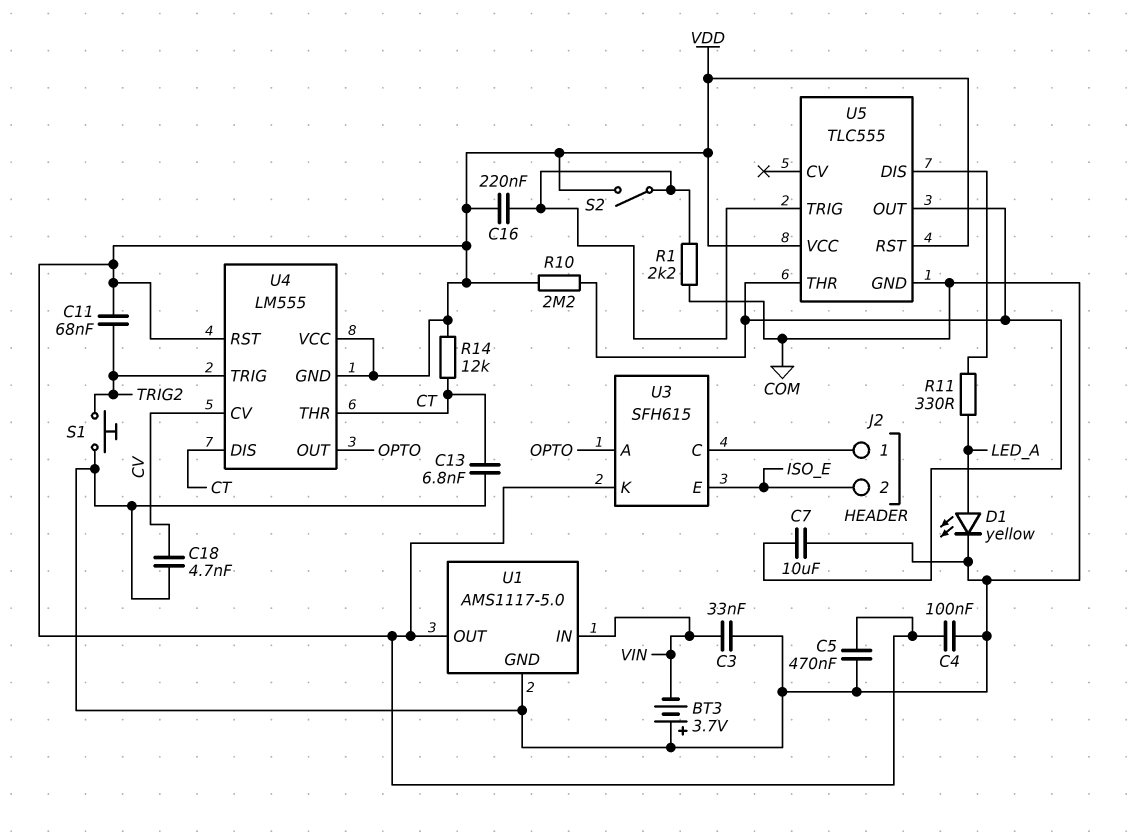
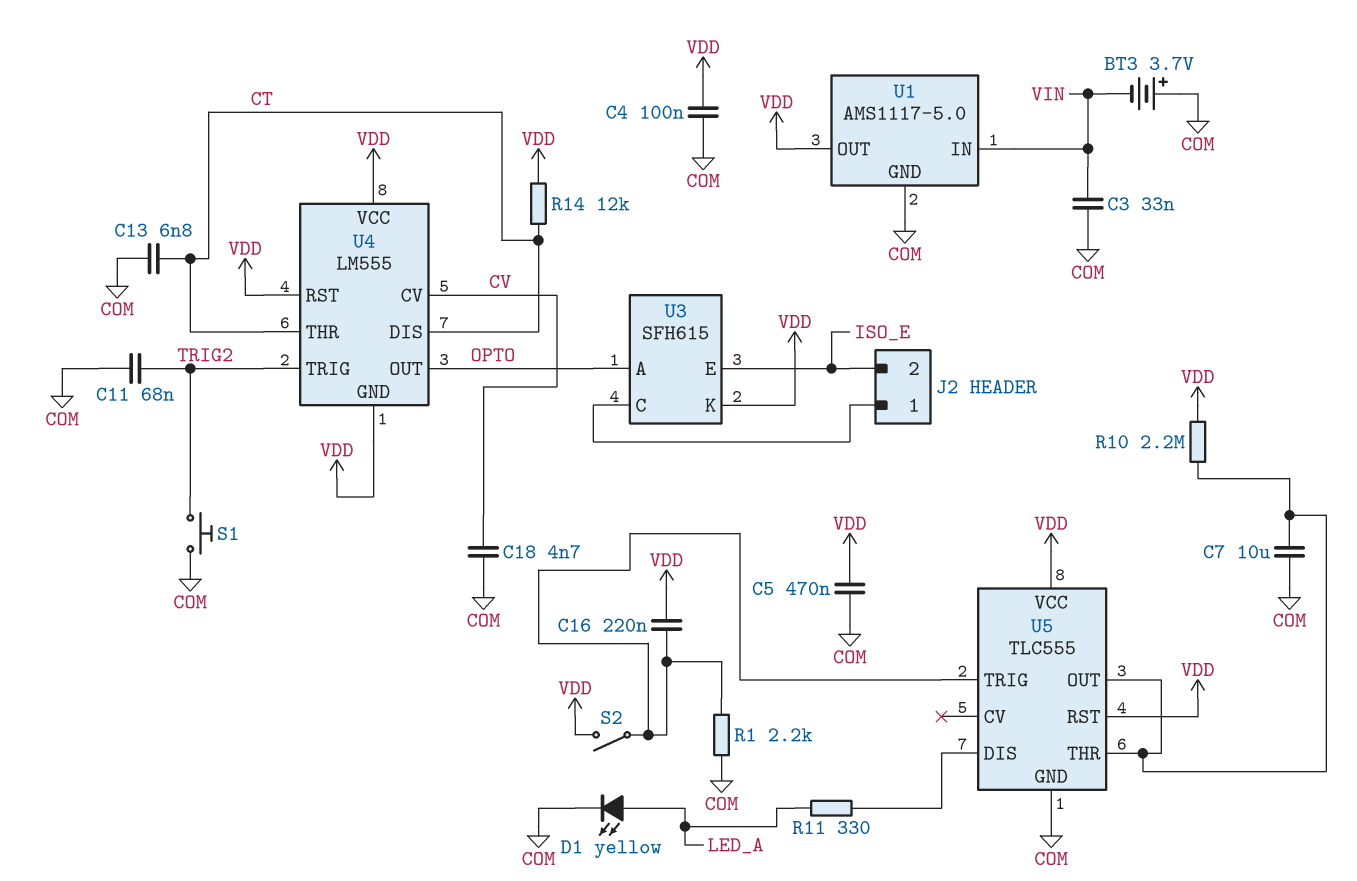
C11: 68nF (TRIG2, VDD) -> 68nF (COM, TRIG2)

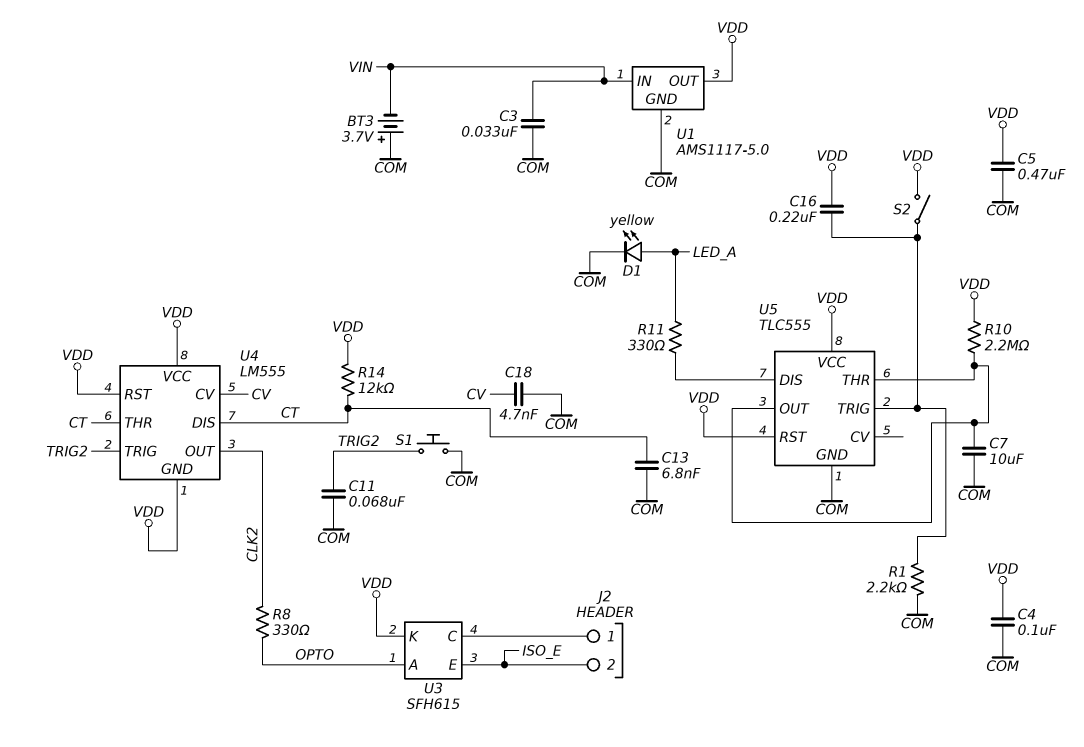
R8: none -> 330 (CLK2, OPTO)
U4 pin OUT: OPTO -> CLK2

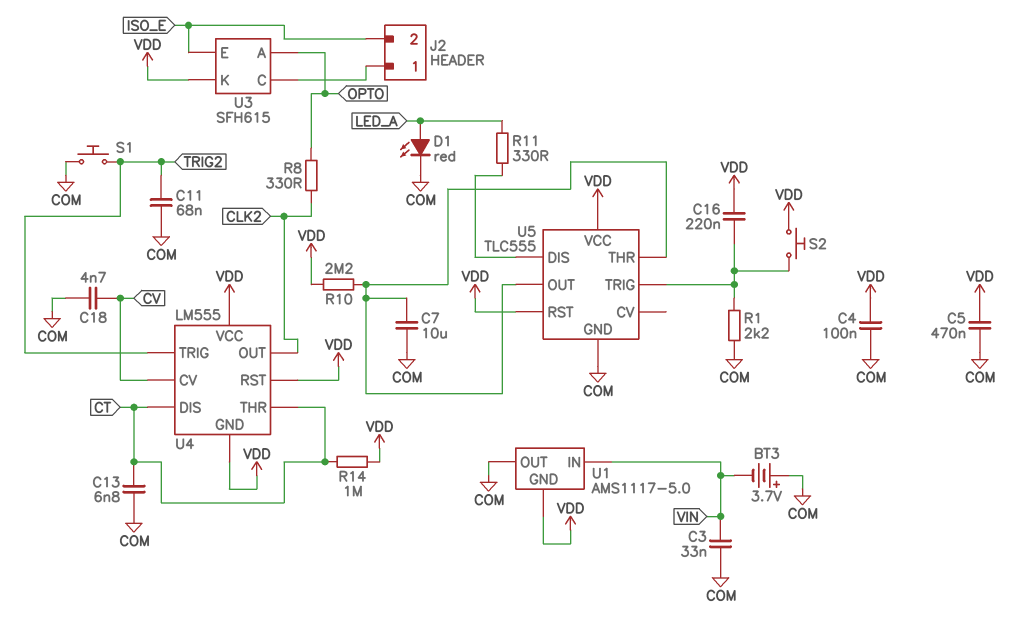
D1: LED yellow (A LED_A, K COM) -> LED red (A LED_A, K COM)
R14: 12k (CT, VDD) -> 1M (CT, VDD)
S2: switch (U5/TRIG, VDD) -> button (U5/TRIG, VDD)
U1 pin GND: COM -> VDD
U1 pin OUT: VDD -> COM

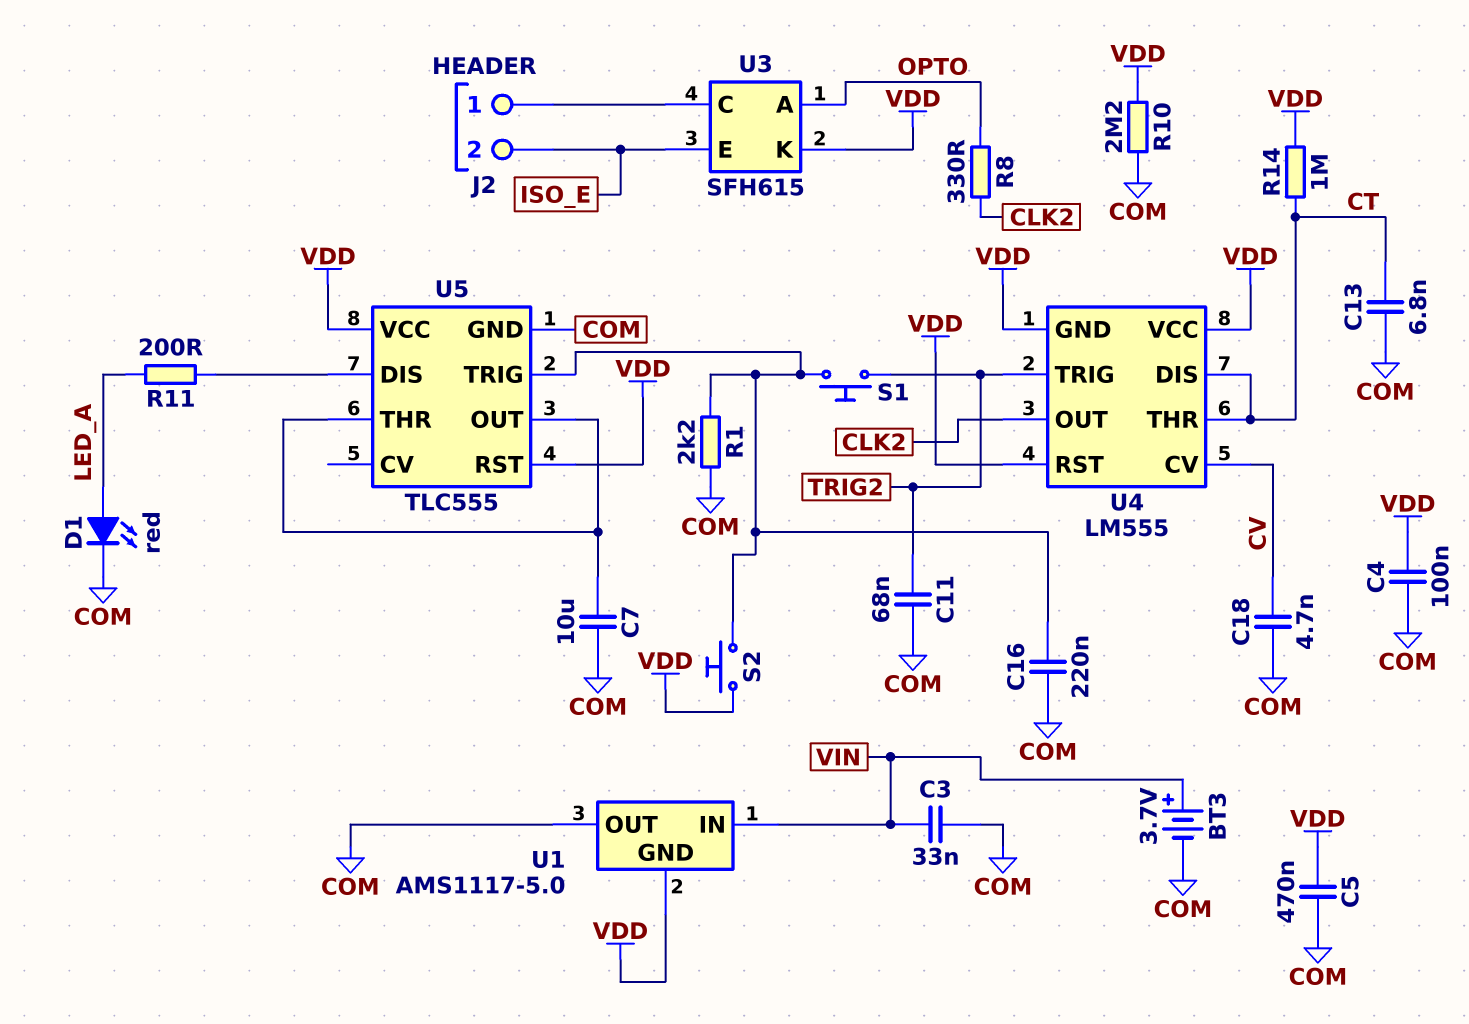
BT3: 3.7V (plus COM, minus VIN) -> 3.7V (plus VIN, minus COM)
C16: 220nF (U5/TRIG, VDD) -> 220nF (COM, U5/TRIG)
R10: 2.2M (U5/OUT, VDD) -> 2.2M (COM, VDD)
R11: 330 (LED_A, U5/DIS) -> 200 (LED_A, U5/DIS)
S1: button (COM, TRIG2) -> button (TRIG2, U5/TRIG)

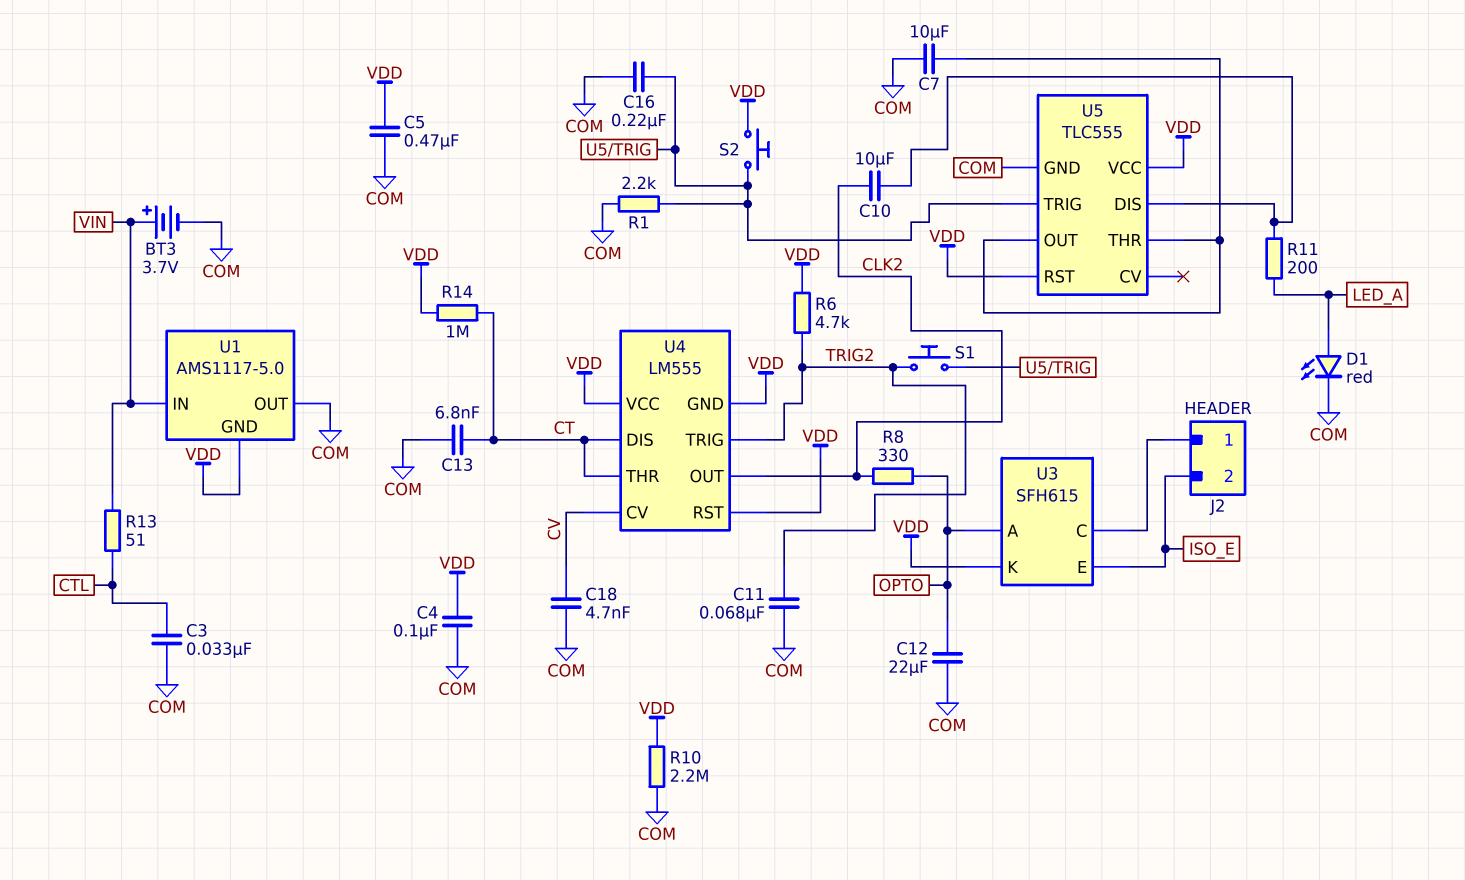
C3: 33nF (COM, VIN) -> 33nF (COM, CTL)
C10: none -> 10uF (CLK2, U5/DIS)
C12: none -> 22uF (COM, OPTO)
R6: none -> 4.7k (TRIG2, VDD)
R13: none -> 51 (CTL, VIN)

